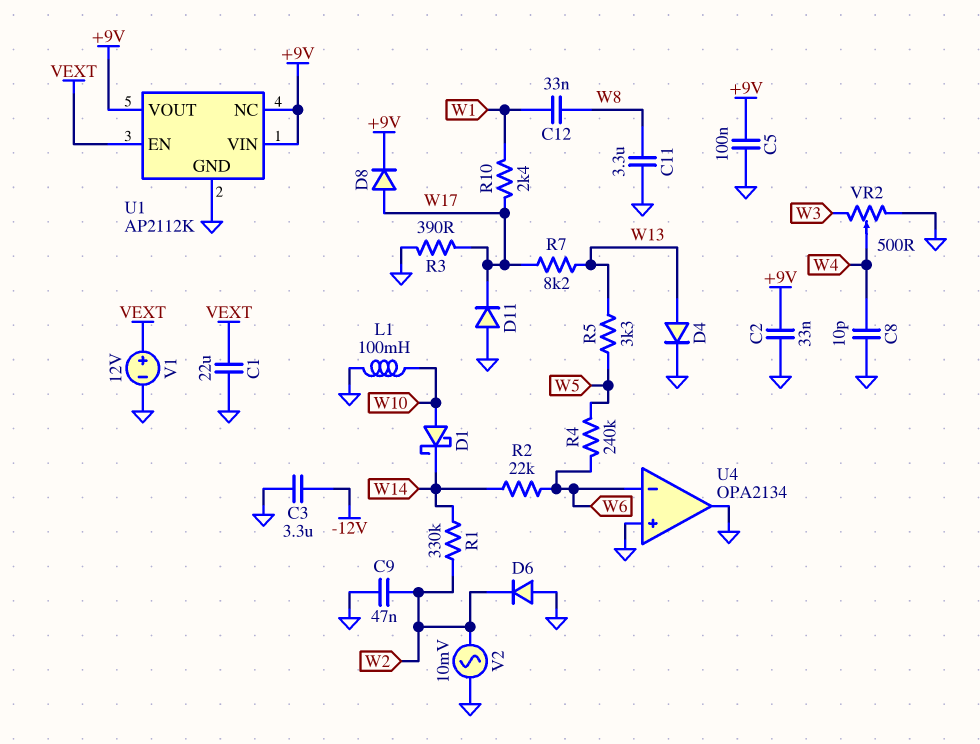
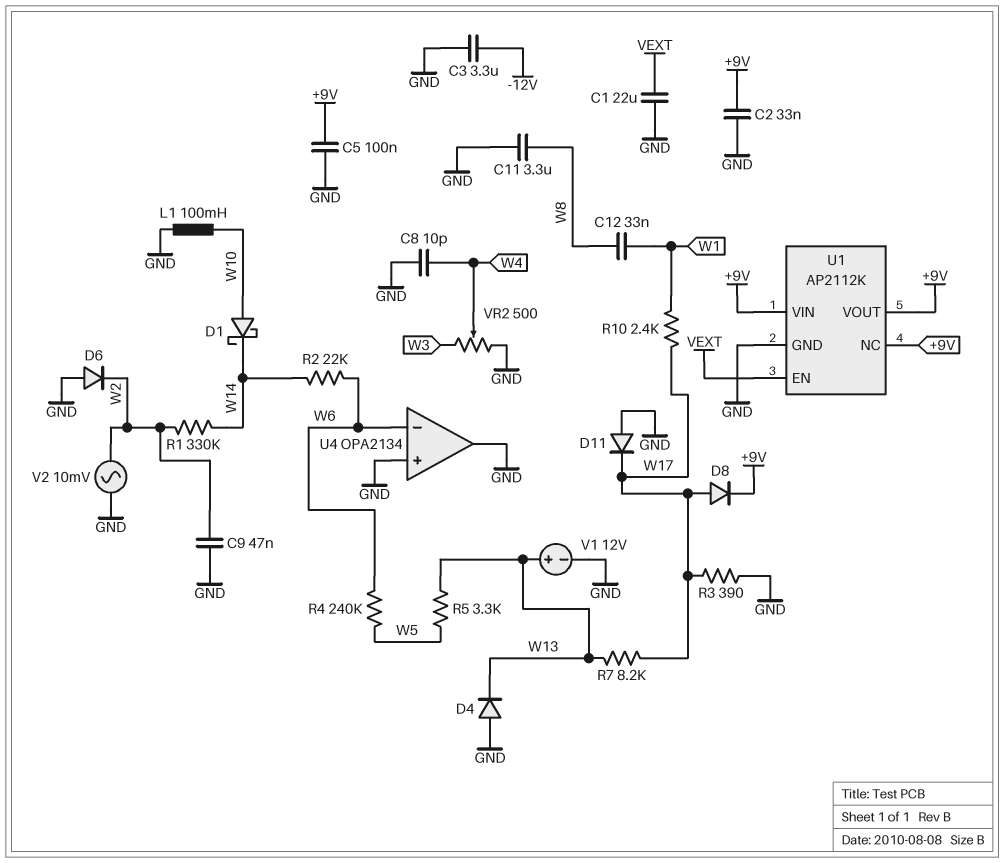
D4: diode (A W13, K GND) -> diode (A GND, K W13)
V1: 12V (plus VEXT, minus GND) -> 12V (plus W13, minus GND)

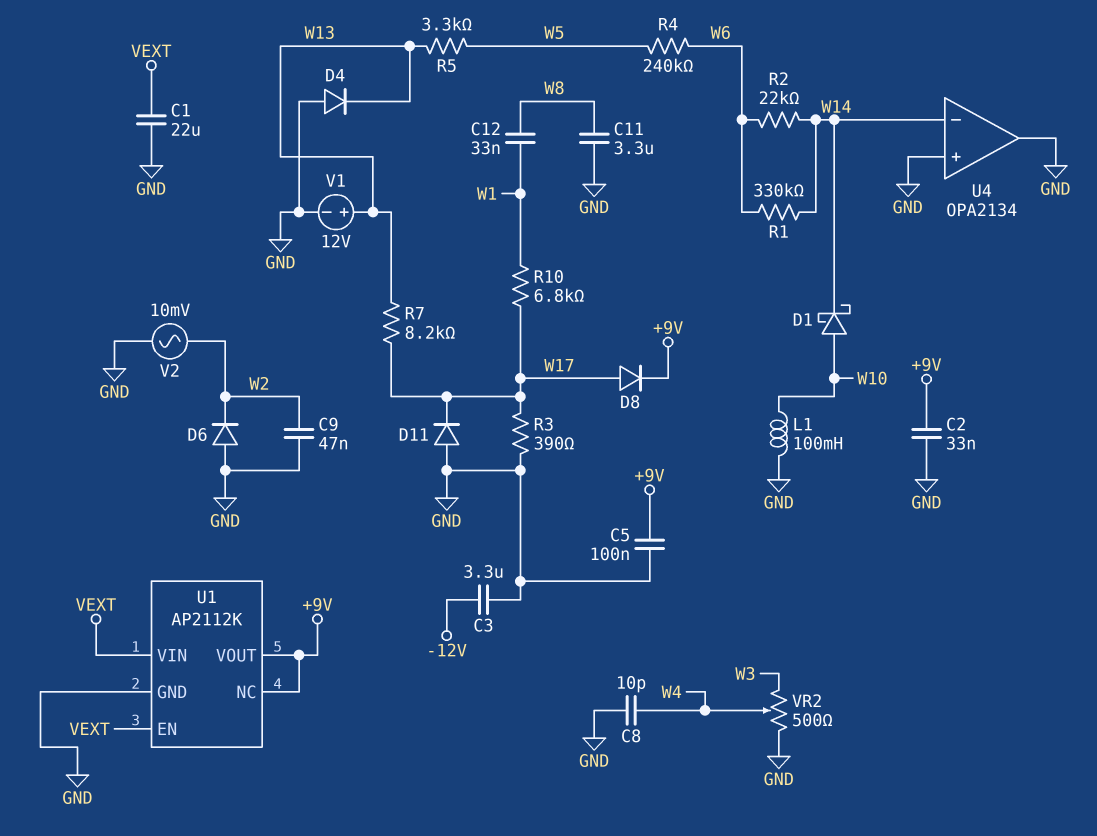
R1: 330k (W2, W14) -> 330k (W6, W14)
R10: 2.4k (W1, W17) -> 6.8k (W1, W17)
U1 pin VIN: +9V -> VEXT
U4 pin in-: W6 -> W14

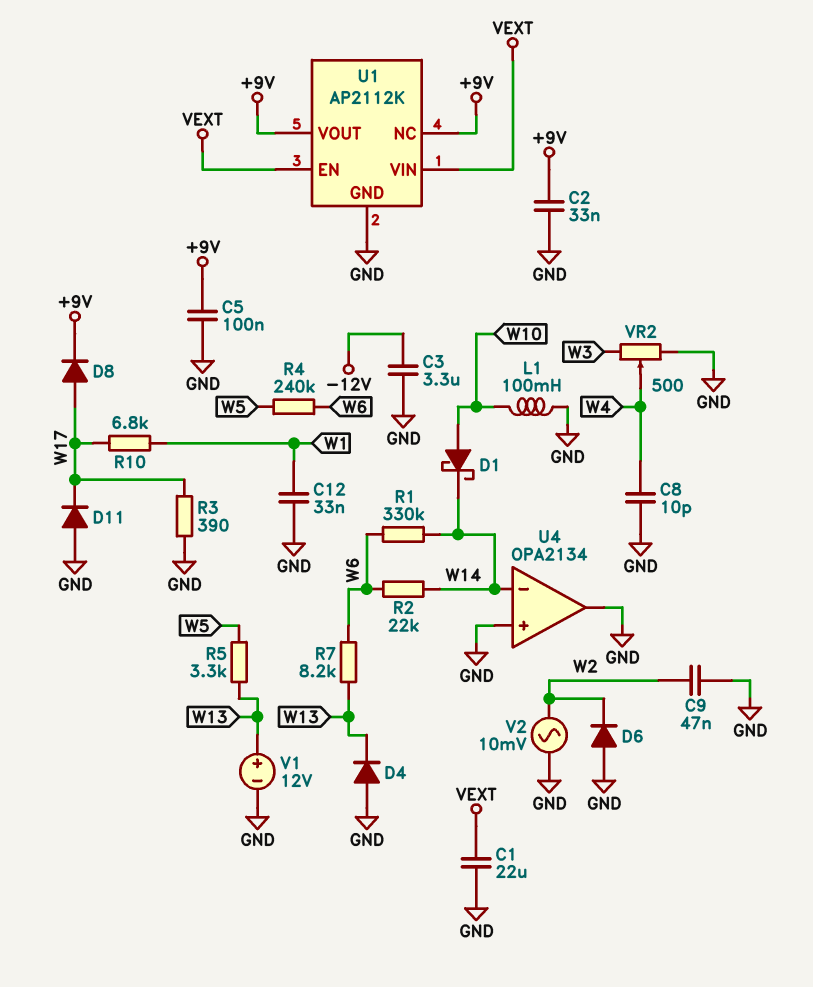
C11: 3.3uF (GND, W8) -> none
C12: 33nF (W1, W8) -> 33nF (GND, W1)
R7: 8.2k (W13, W17) -> 8.2k (W6, W13)

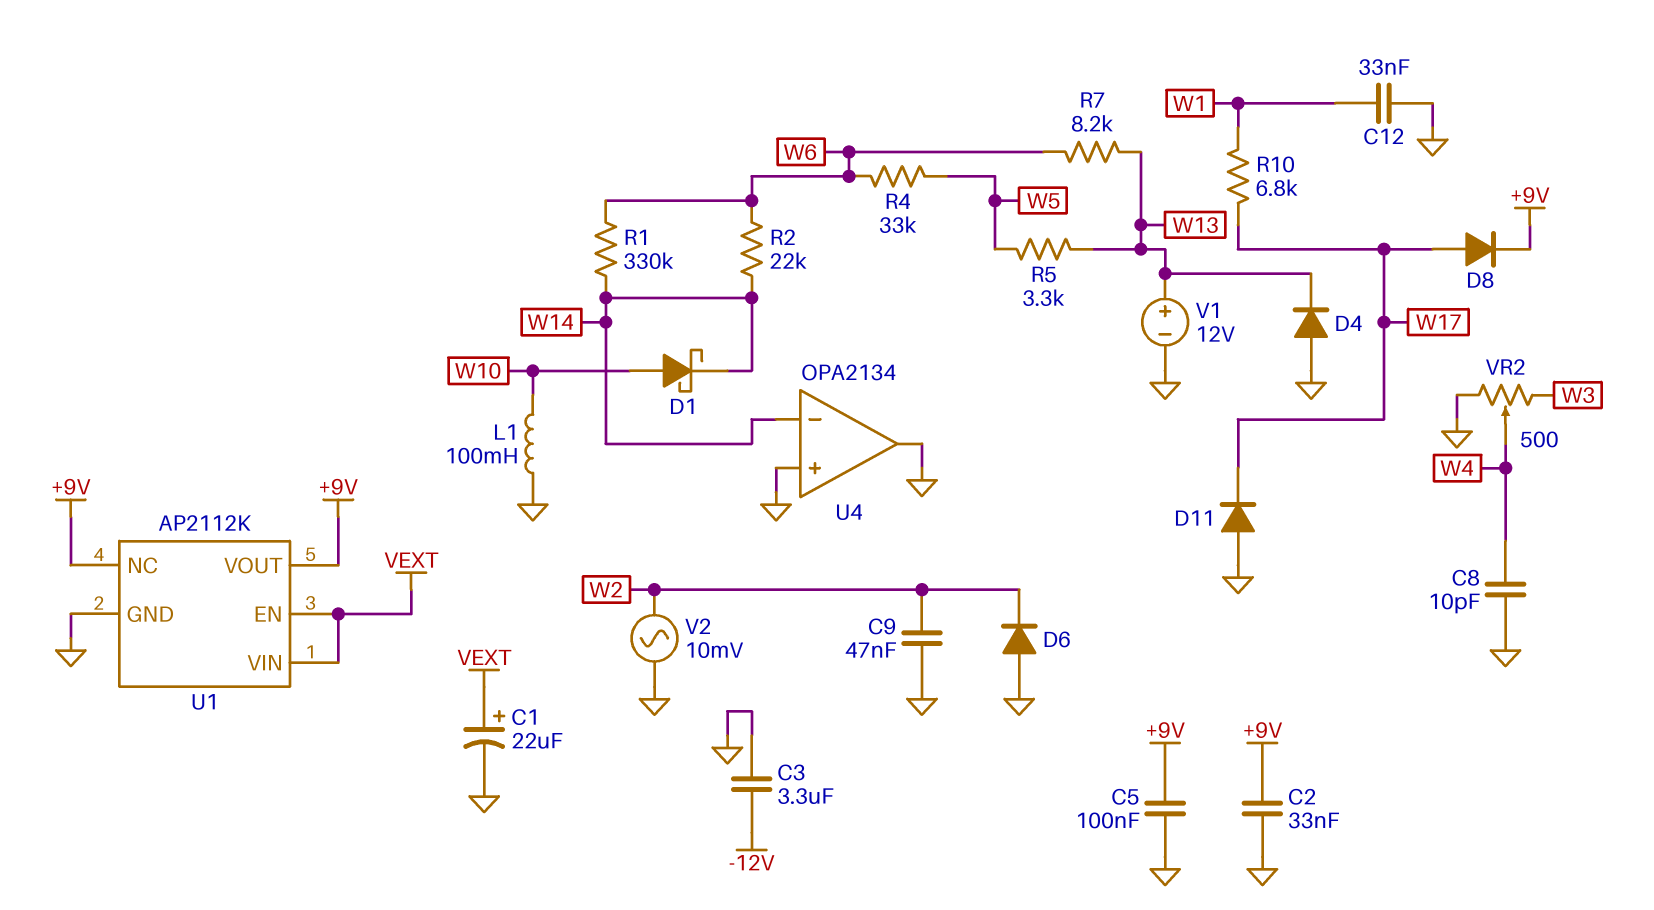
C1: 22uF (GND, VEXT) -> 22uF (plus VEXT, minus GND)
R3: 390 (GND, W17) -> none
R4: 240k (W5, W6) -> 33k (W5, W6)

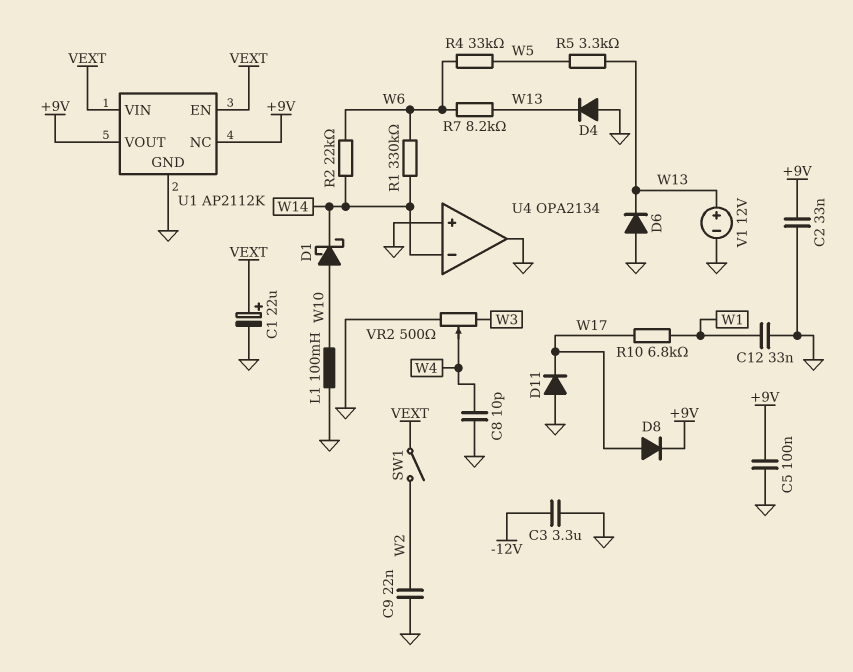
C9: 47nF (GND, W2) -> 22nF (GND, W2)
D6: diode (A GND, K W2) -> diode (A GND, K W13)
SW1: none -> switch (VEXT, W2)
V2: AC 10mV (GND, W2) -> none

